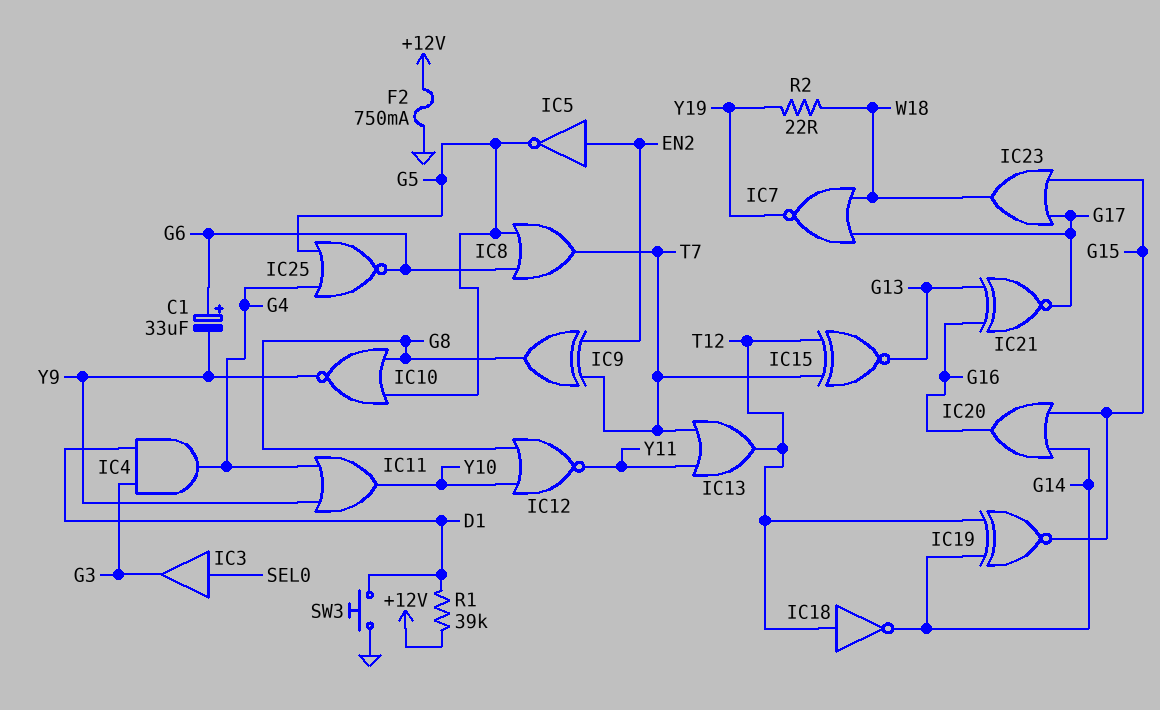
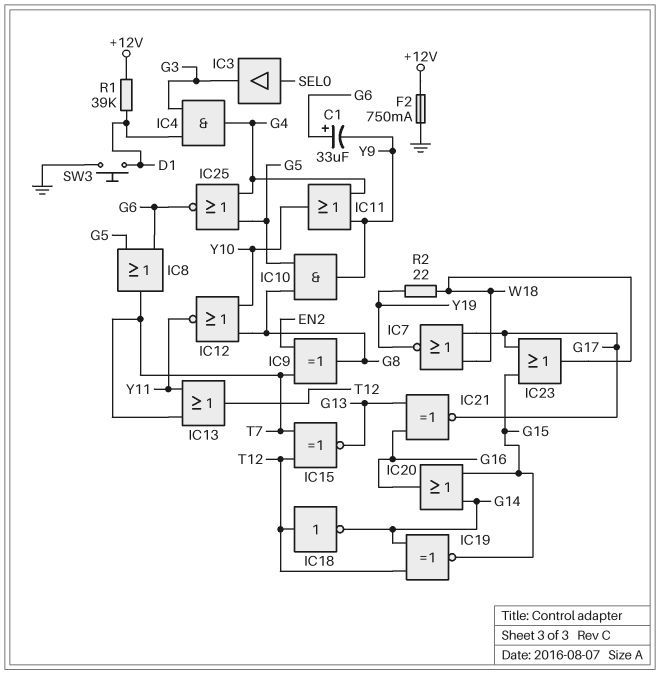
IC5: NOT (in EN2, out G5) -> none
IC10: NOR (in G5, in G8, out Y9) -> AND (in G5, in G8, out Y9)

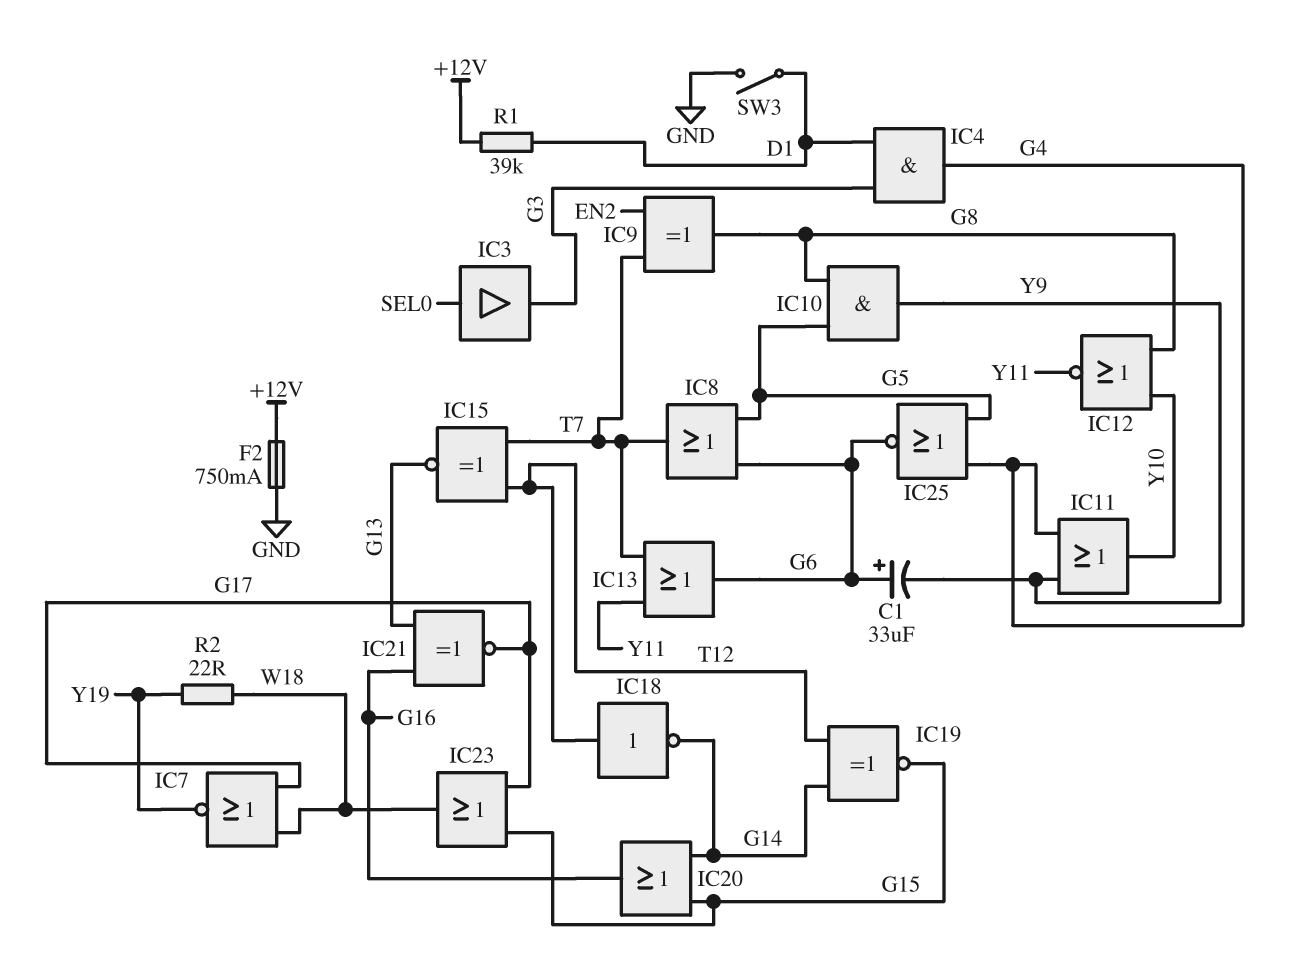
IC13: OR (in T7, in Y11, out T12) -> OR (in T7, in Y11, out G6)
SW3: button (D1, GND) -> switch (D1, GND)

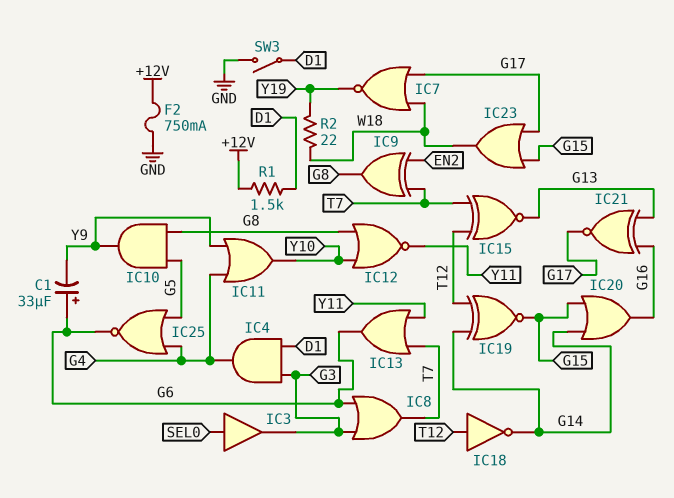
IC8: OR (in G5, in G6, out T7) -> OR (in G3, in G6, out T7)
R1: 39k (+12V, D1) -> 1.5k (+12V, D1)

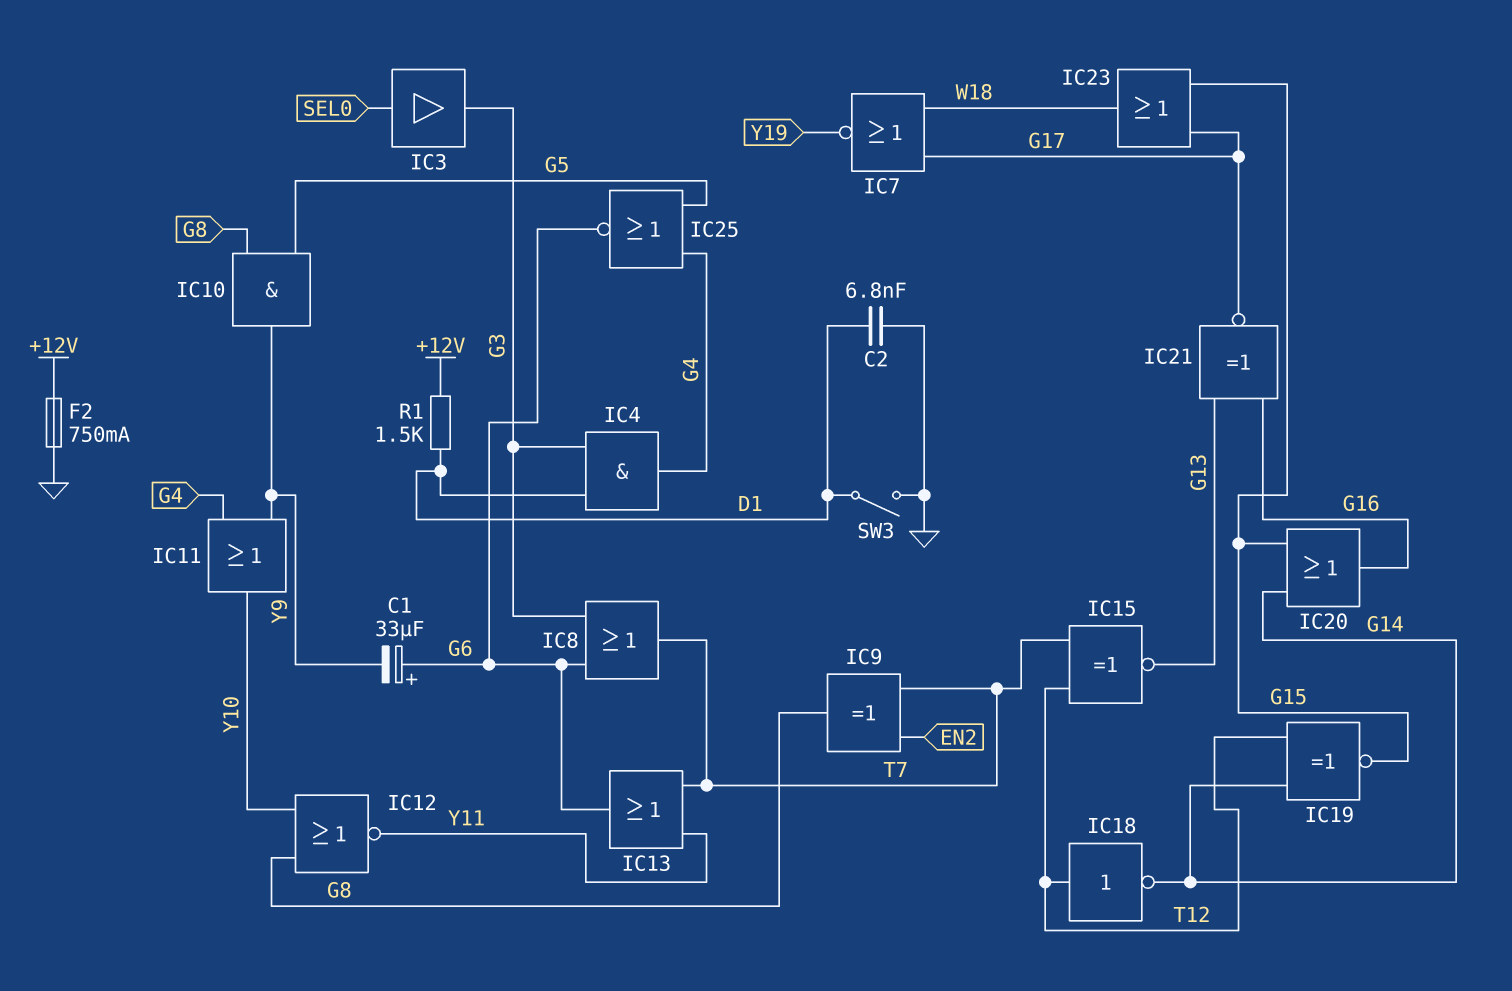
C2: none -> 6.8nF (D1, GND)
R2: 22 (W18, Y19) -> none

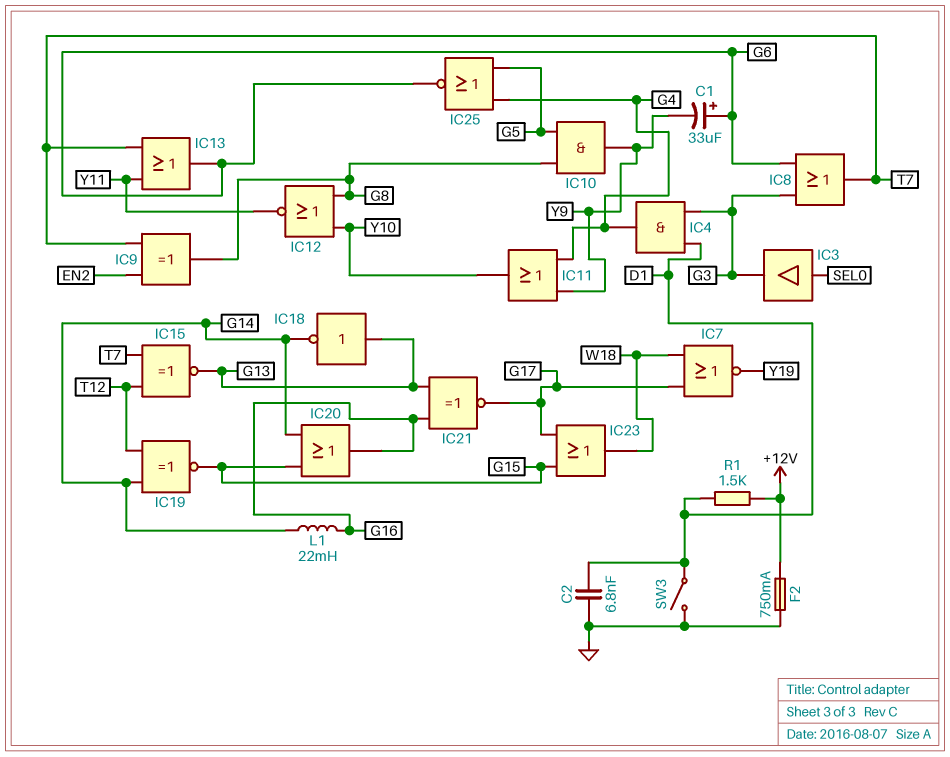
IC18: NOT (in T12, out G14) -> NOT (in G13, out G14)
L1: none -> 22mH (G14, G16)

